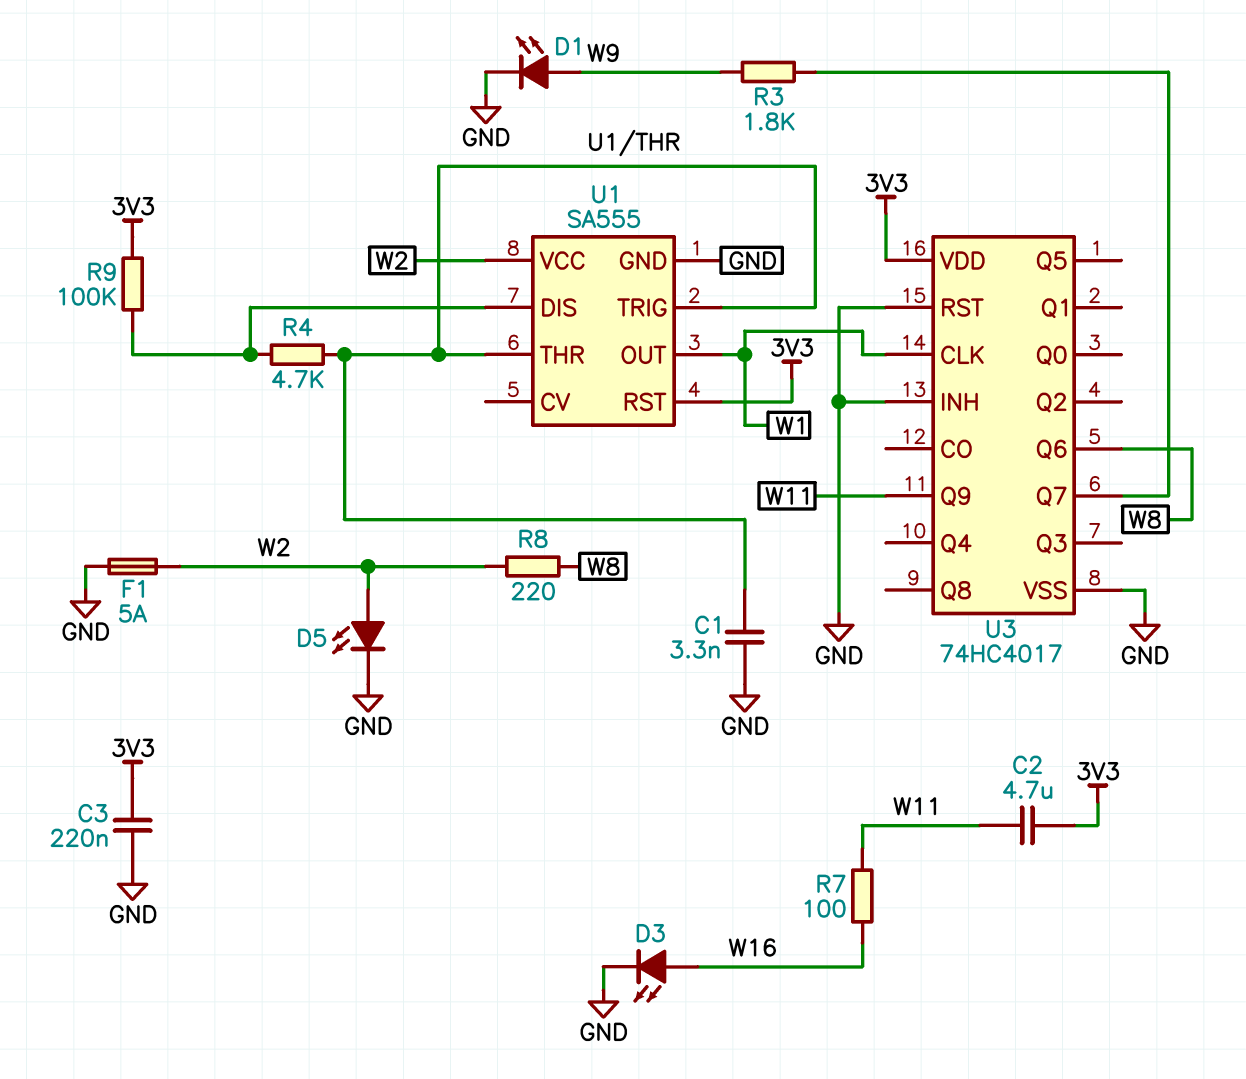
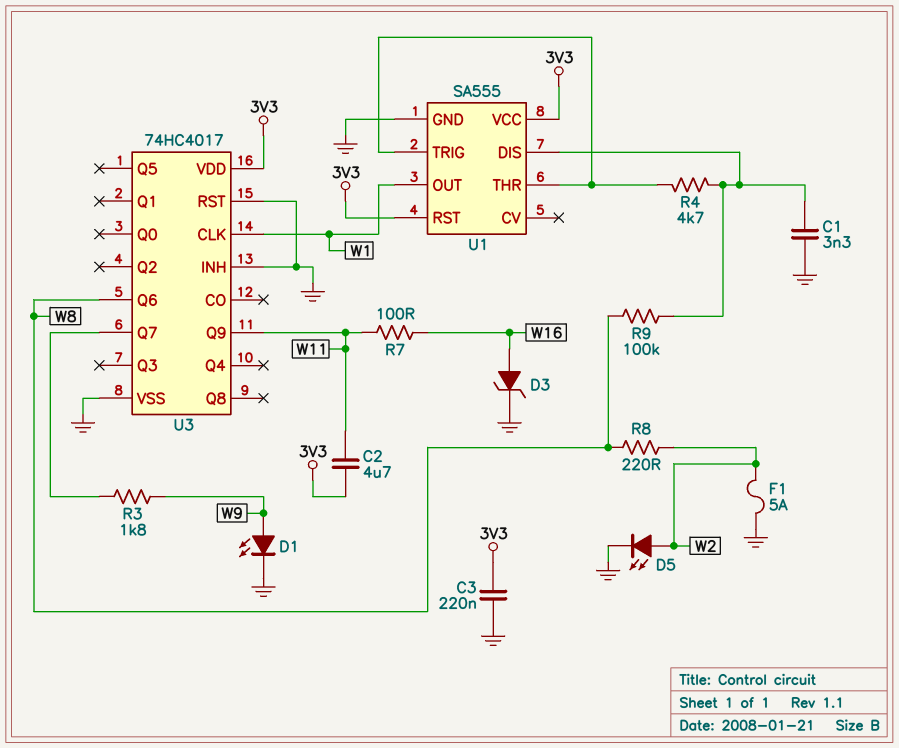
C1: 3.3nF (GND, U1/THR) -> 3.3nF (GND, U1/DIS)
D3: LED (A W16, K GND) -> zener (A W16, K GND)
R9: 100k (3V3, U1/DIS) -> 100k (U1/DIS, W8)
U1 pin VCC: W2 -> 3V3

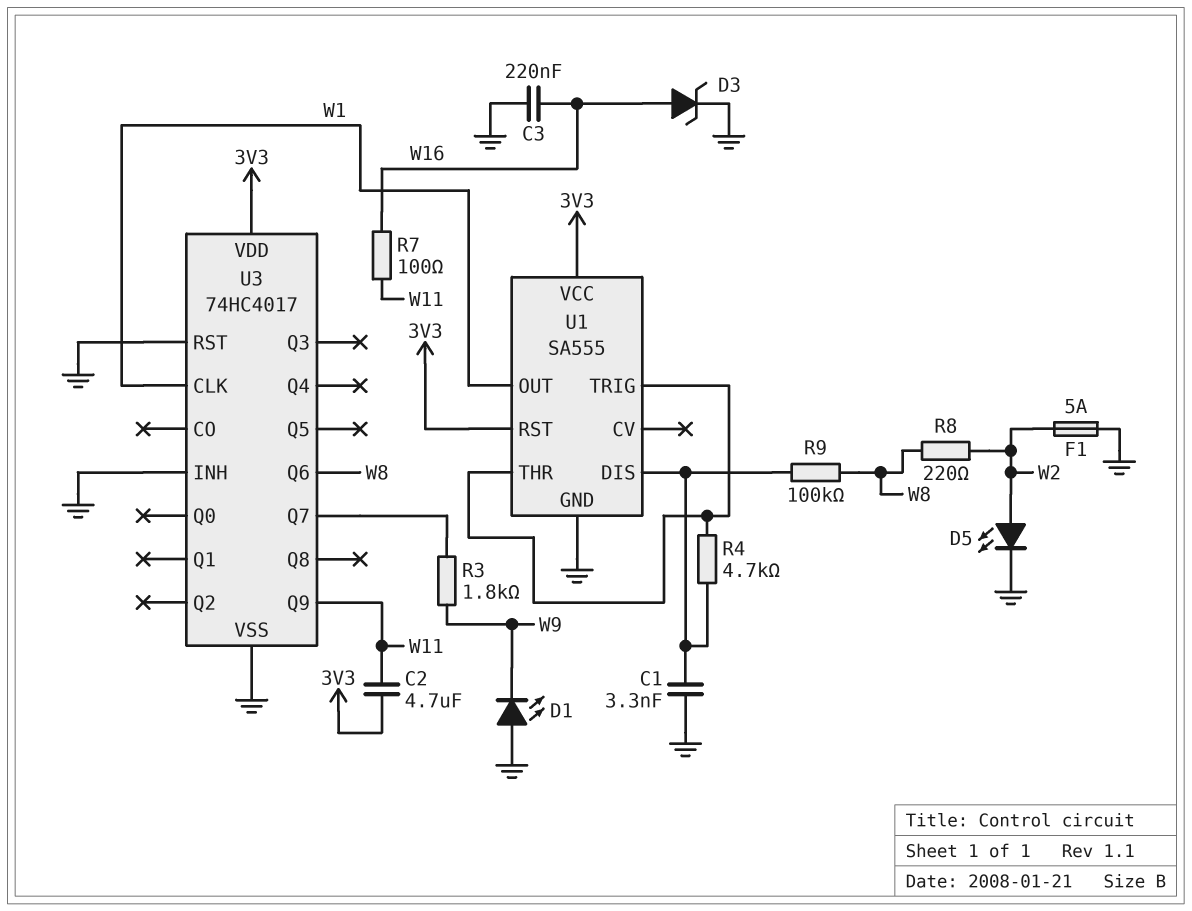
C3: 220nF (3V3, GND) -> 220nF (GND, W16)
D1: LED (A W9, K GND) -> LED (A GND, K W9)

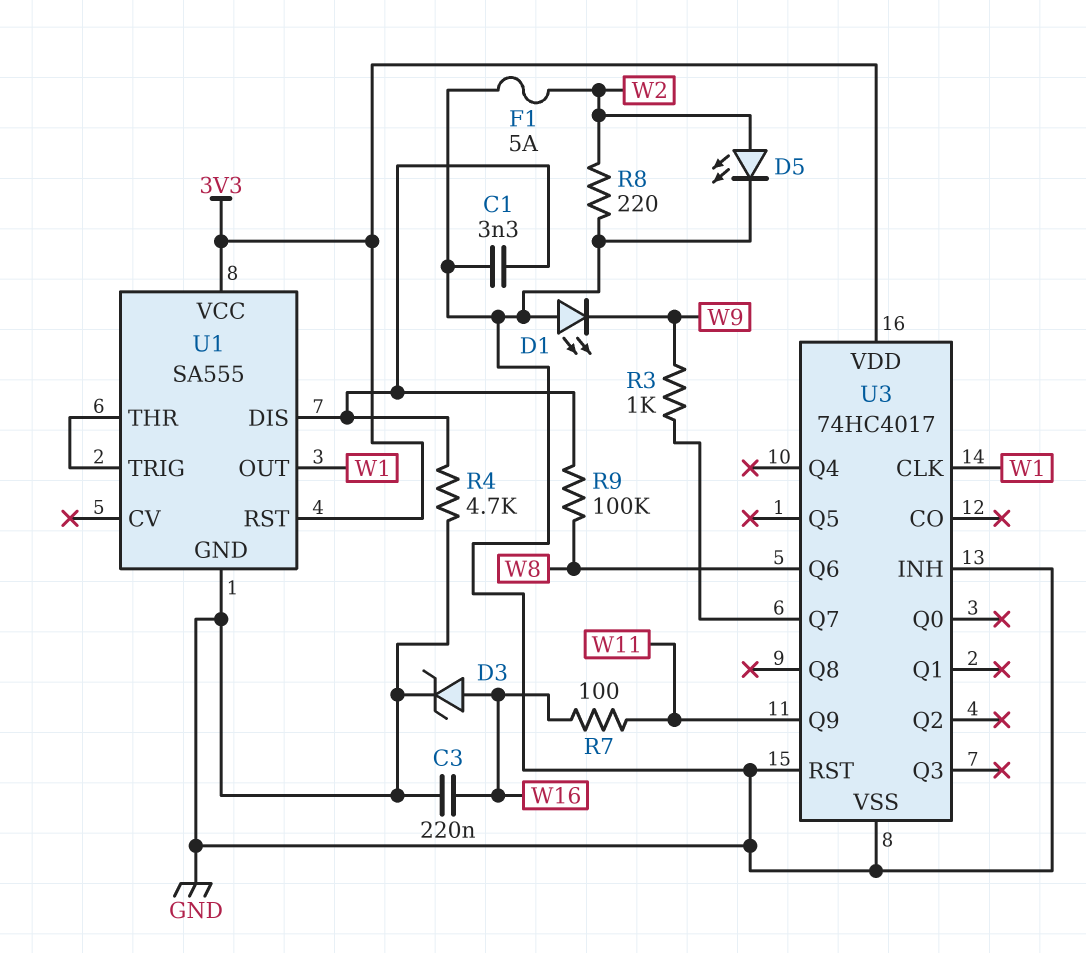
C2: 4.7uF (3V3, W11) -> none
R3: 1.8k (U3/Q7, W9) -> 1k (U3/Q7, W9)
R4: 4.7k (U1/DIS, U1/THR) -> 4.7k (GND, U1/DIS)
R8: 220 (W2, W8) -> 220 (GND, W2)

